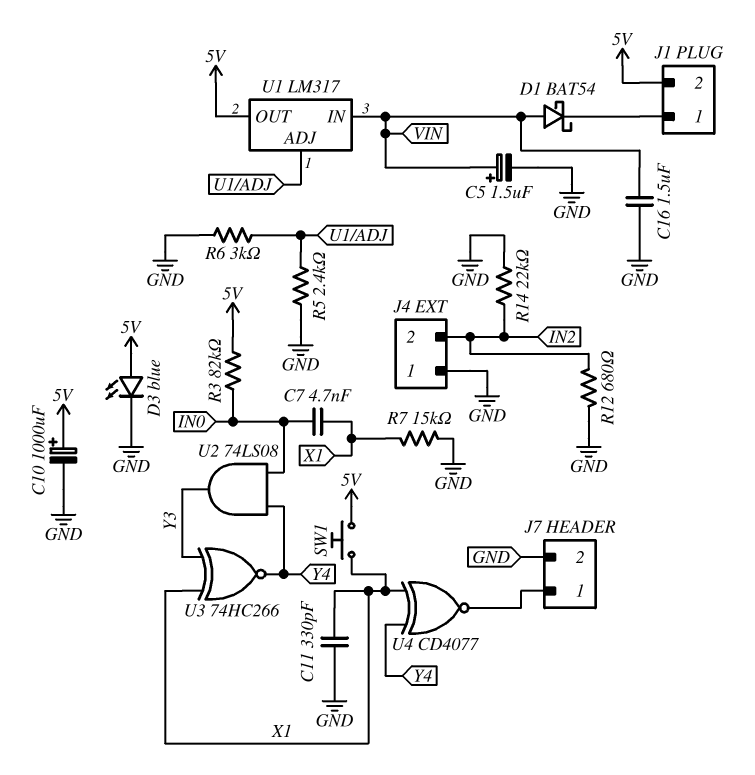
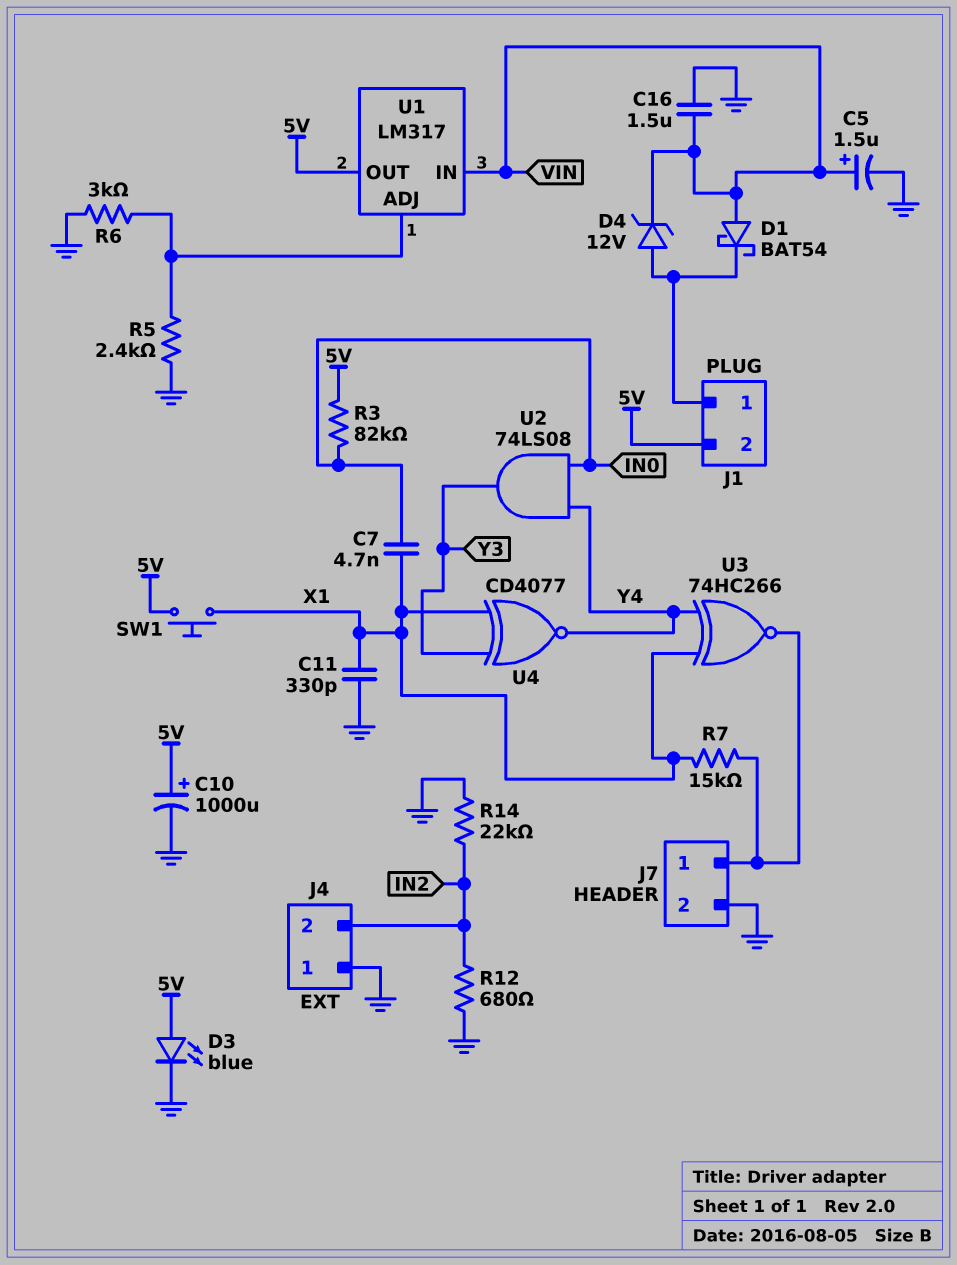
D4: none -> zener 12V (A J1/1, K VIN)
R7: 15k (GND, X1) -> 15k (J7/1, X1)
U3: XNOR 74HC266 (in X1, in Y3, out Y4) -> XNOR 74HC266 (in X1, in Y4, out J7/1)
U4: XNOR CD4077 (in X1, in Y4, out J7/1) -> XNOR CD4077 (in X1, in Y3, out Y4)

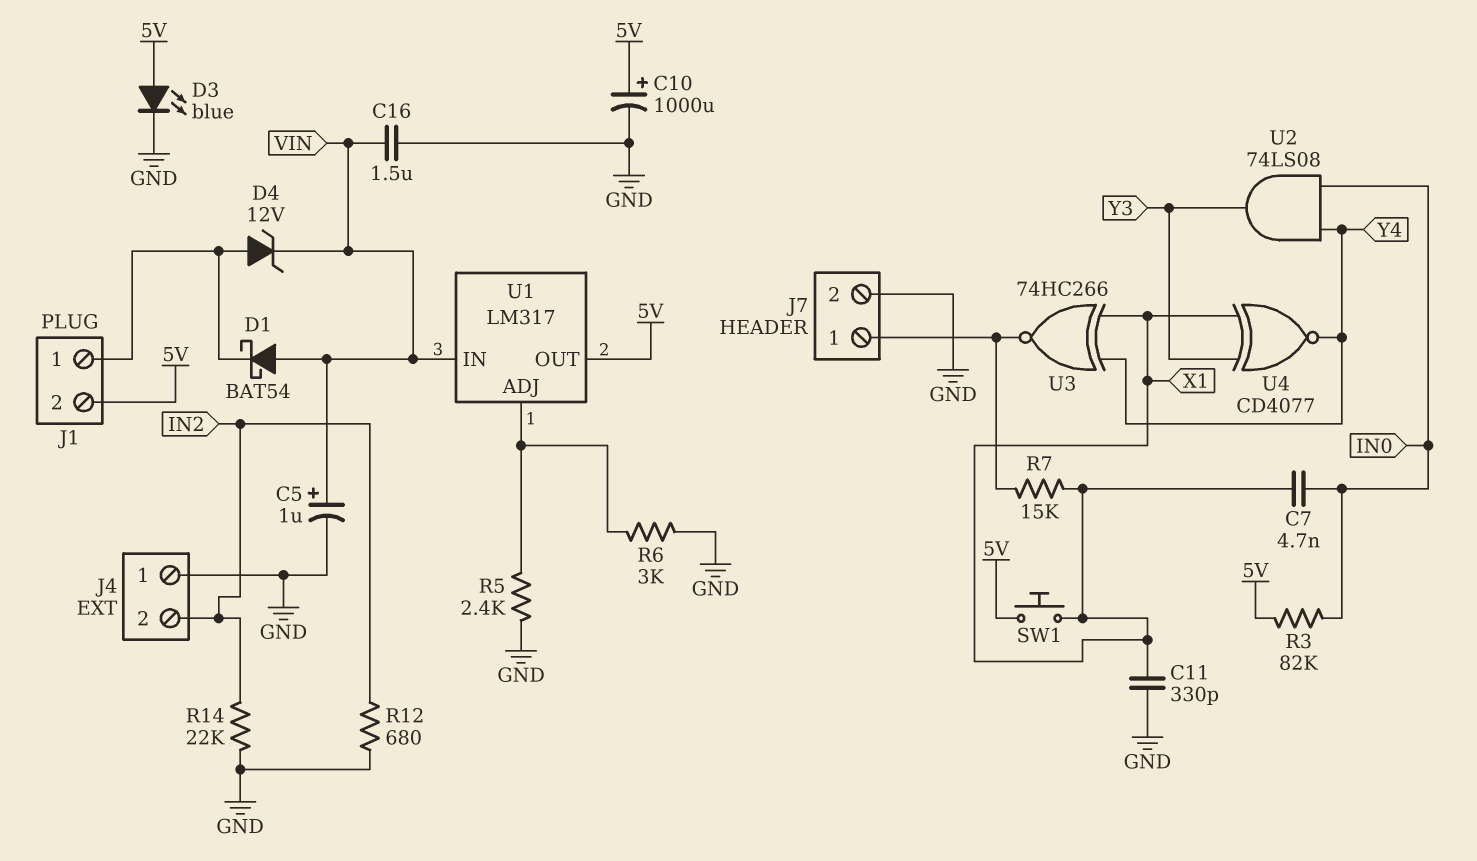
C5: 1.5uF (plus VIN, minus GND) -> 1uF (plus VIN, minus GND)

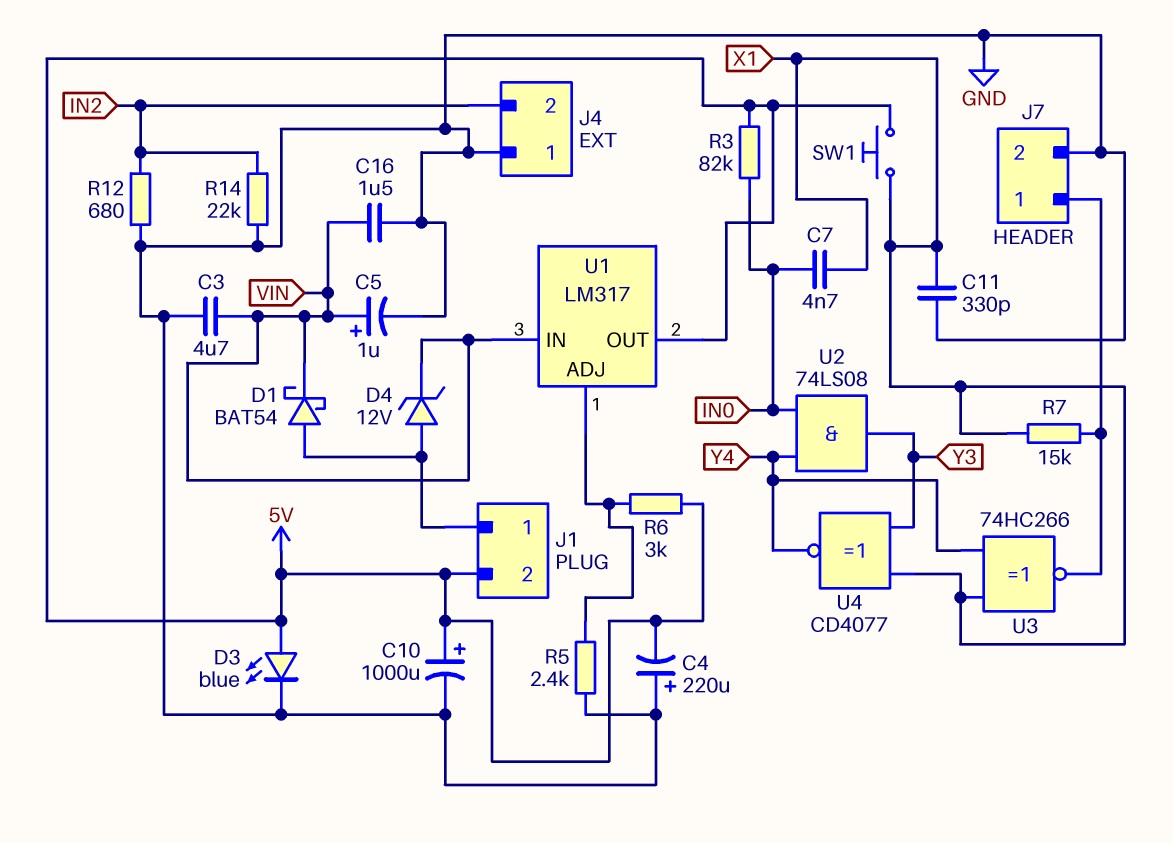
C3: none -> 4.7uF (GND, VIN)
C4: none -> 220uF (plus GND, minus 5V)
D1: schottky BAT54 (A VIN, K J1/1) -> schottky BAT54 (A J1/1, K VIN)
R6: 3k (GND, U1/ADJ) -> 3k (5V, U1/ADJ)

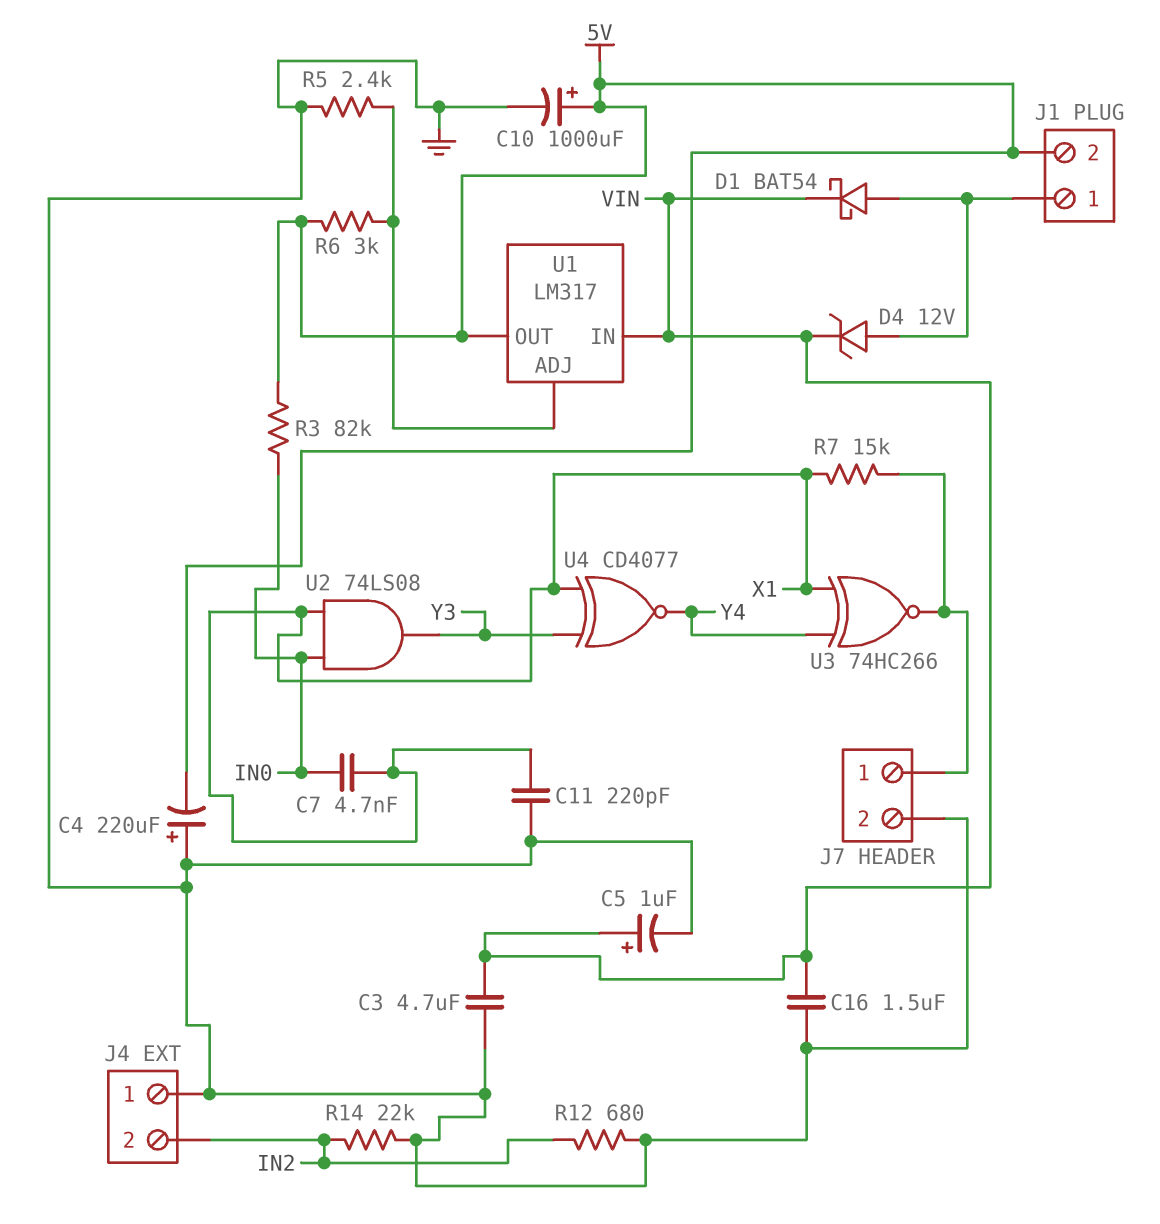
C11: 330pF (GND, X1) -> 220pF (GND, X1)
D3: LED blue (A 5V, K GND) -> none
SW1: button (5V, X1) -> none
U2: AND 74LS08 (in IN0, in Y4, out Y3) -> AND 74LS08 (in IN0, in X1, out Y3)

